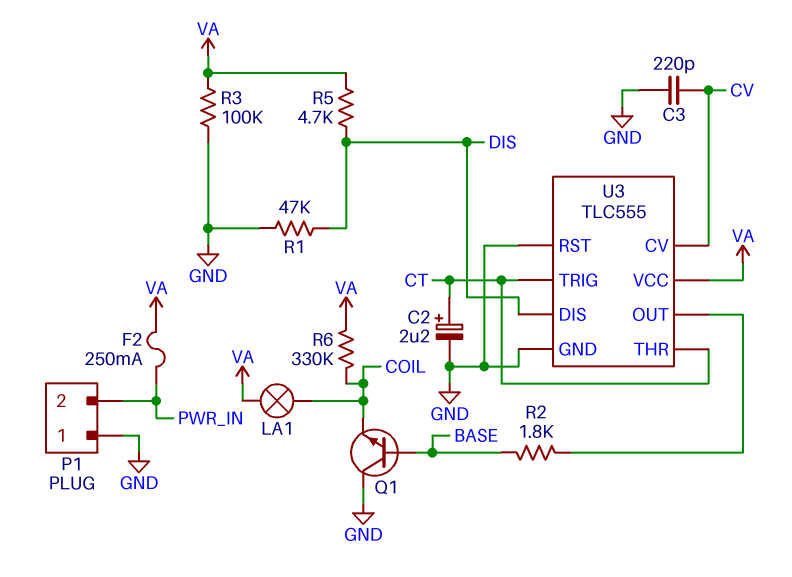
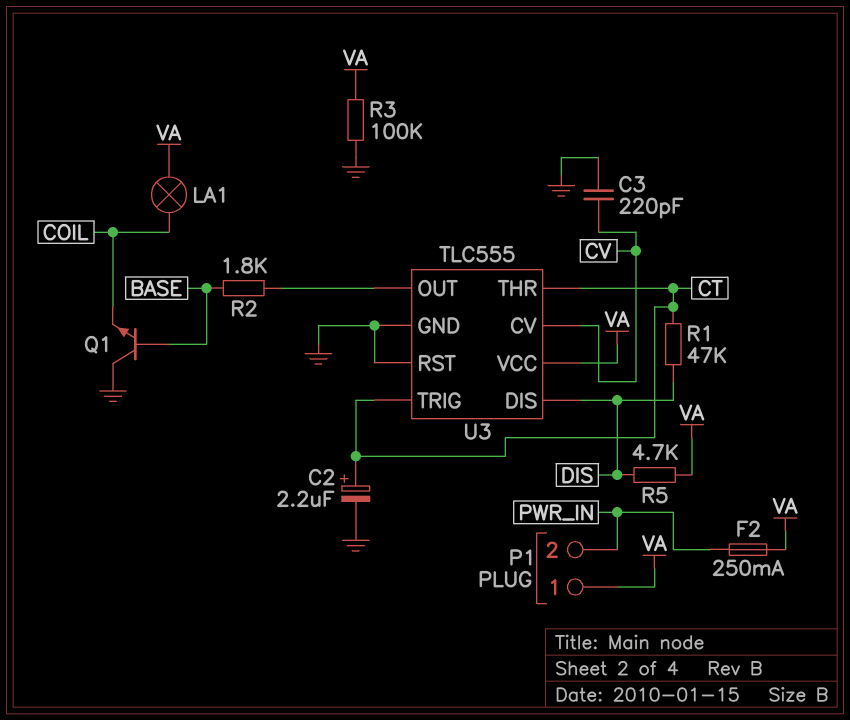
P1 pin 1: GND -> VA
R1: 47k (DIS, GND) -> 47k (CT, DIS)
R6: 330k (COIL, VA) -> none

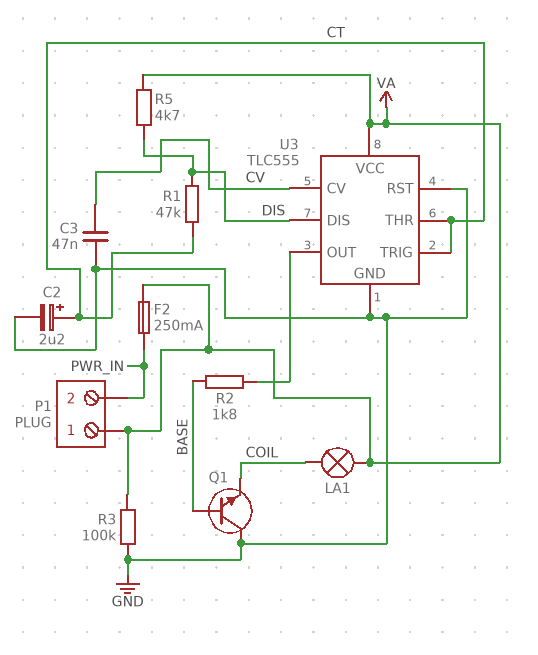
C3: 220pF (CV, GND) -> 47nF (CV, GND)

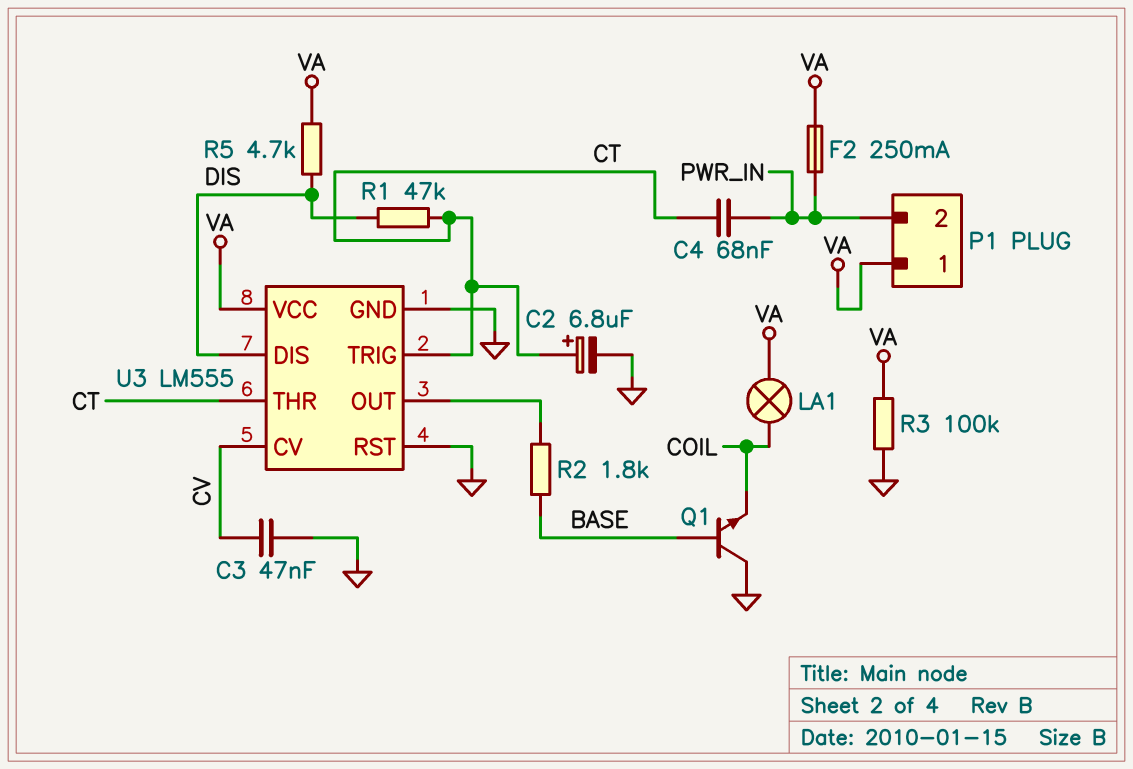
C2: 2.2uF (plus CT, minus GND) -> 6.8uF (plus CT, minus GND)
C4: none -> 68nF (CT, PWR_IN)
U3: TLC555 -> LM555

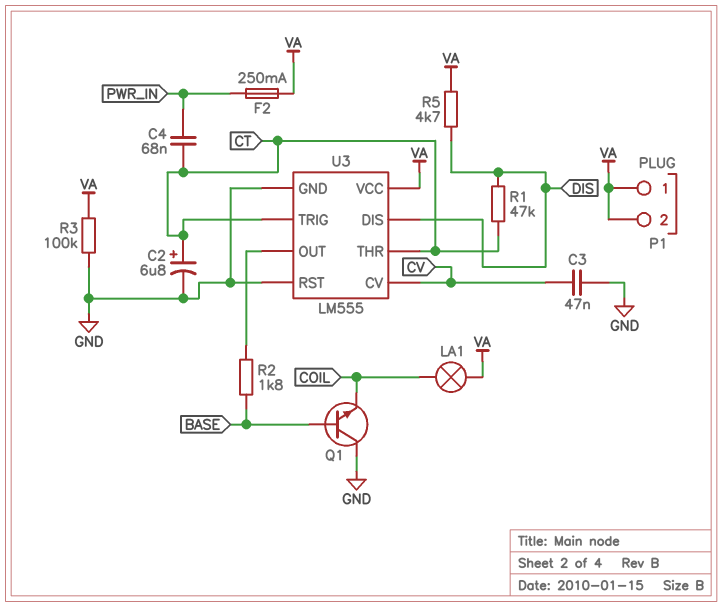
P1 pin 2: PWR_IN -> VA

